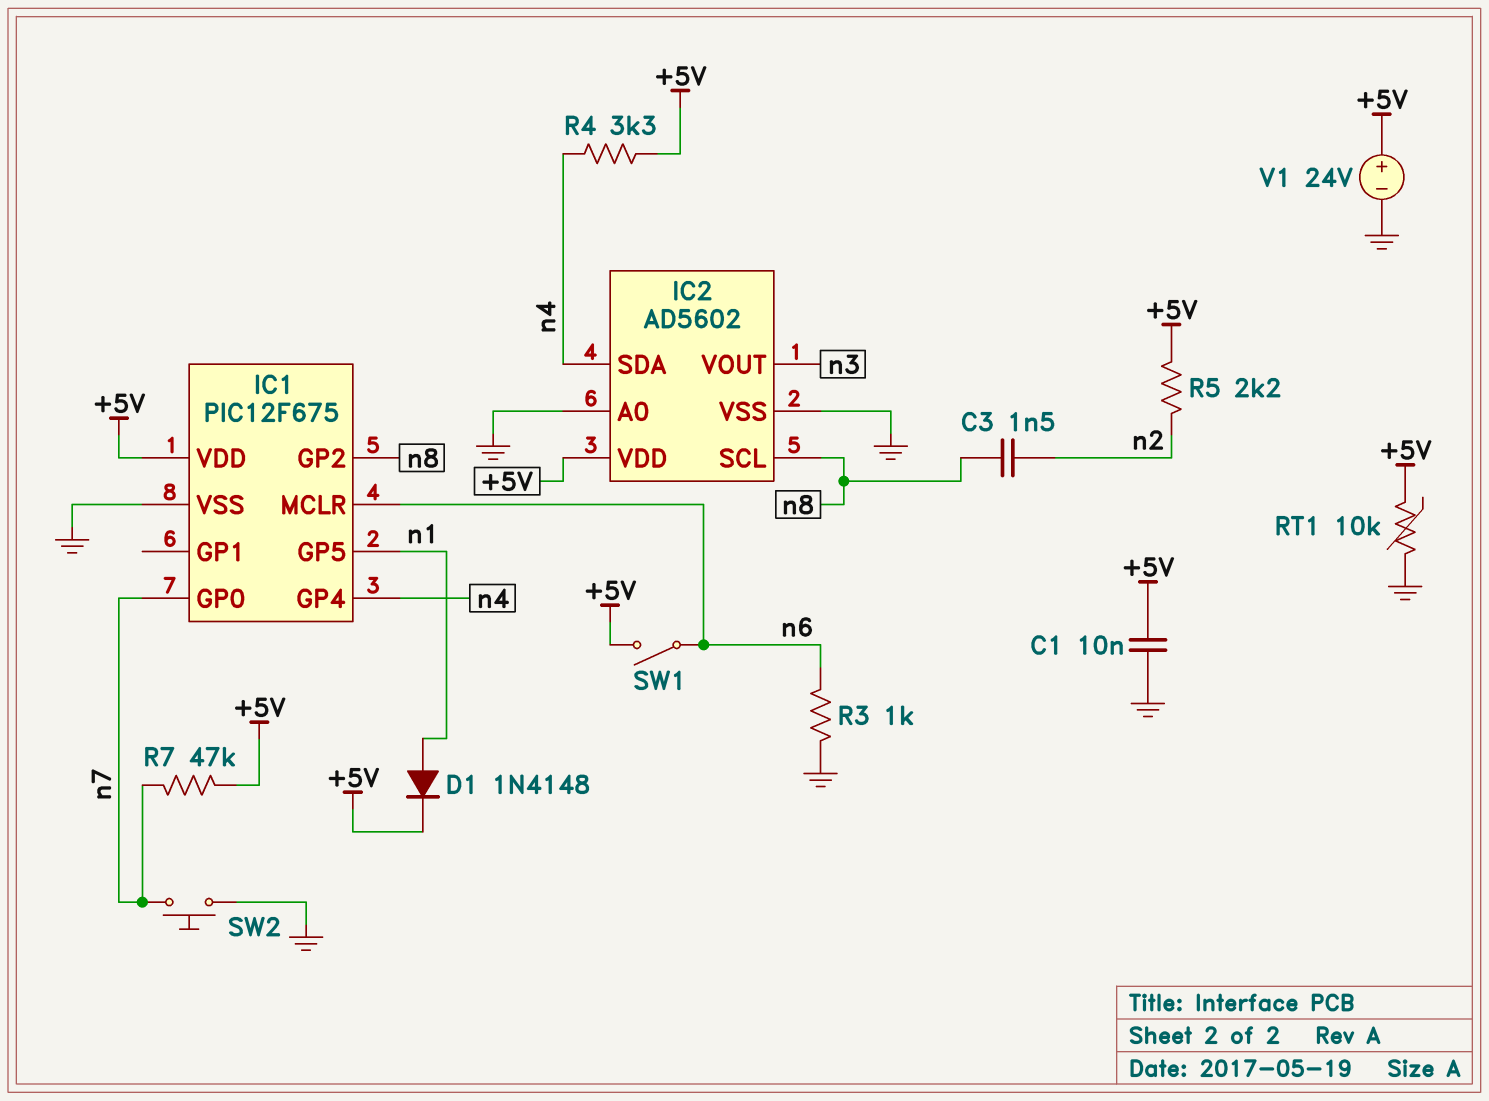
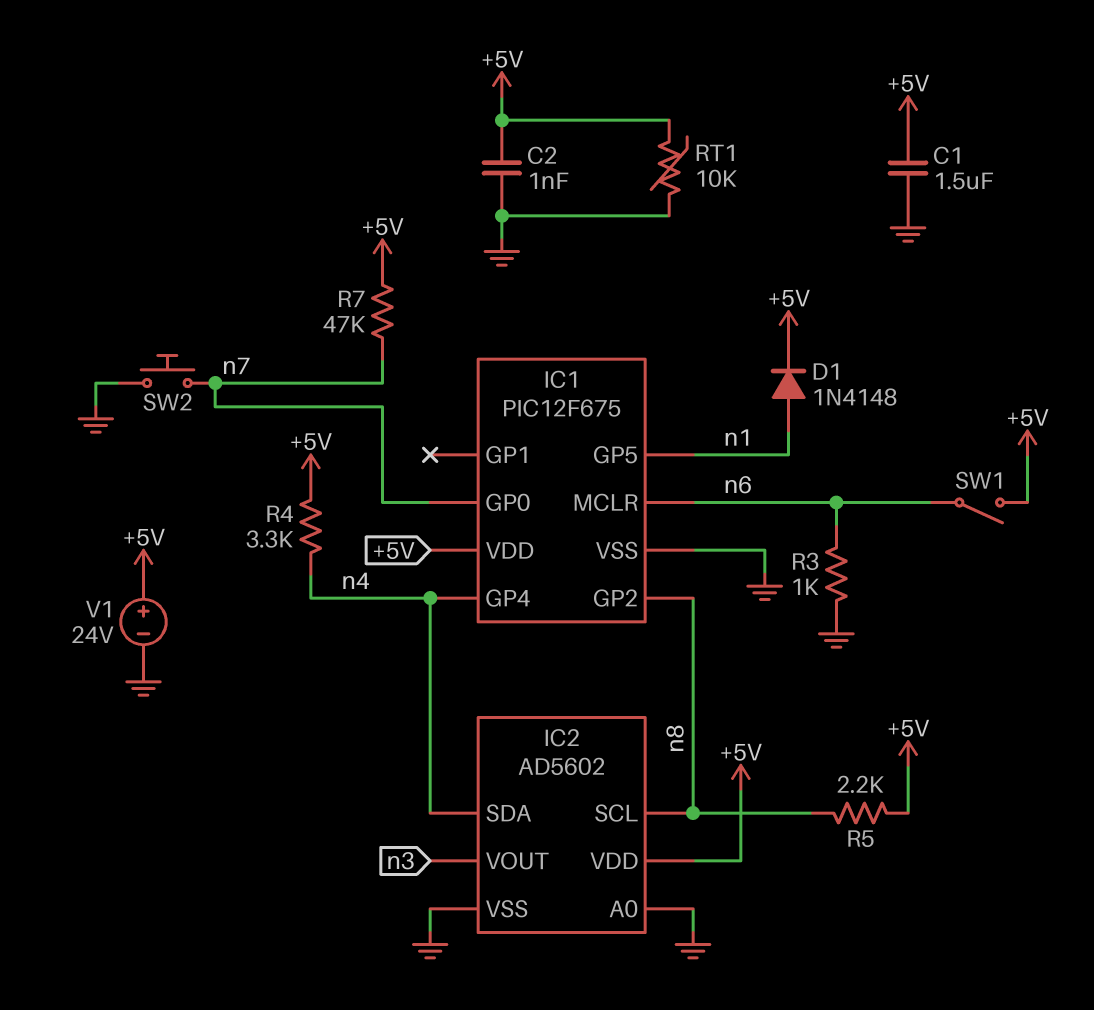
C1: 10nF (+5V, GND) -> 1.5uF (+5V, GND)
C2: none -> 1nF (+5V, GND)
C3: 1.5nF (n2, n8) -> none
R5: 2.2k (+5V, n2) -> 2.2k (+5V, n8)

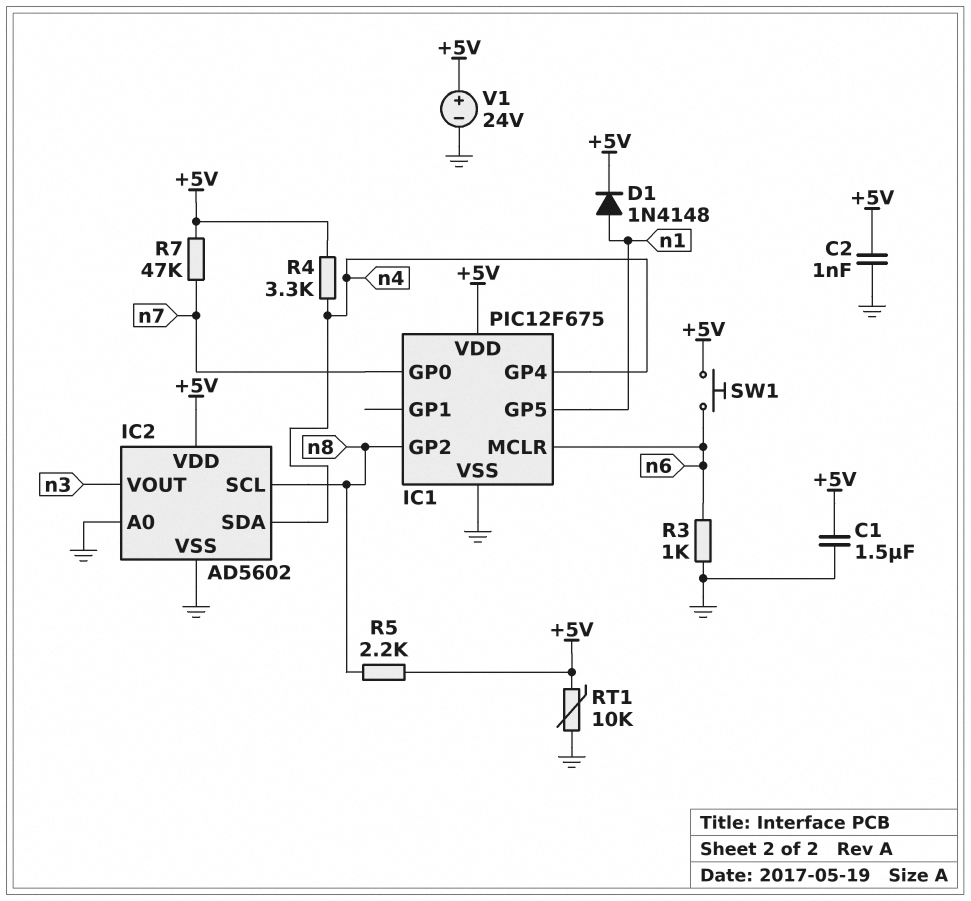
SW1: switch (+5V, n6) -> button (+5V, n6)
SW2: button (GND, n7) -> none

